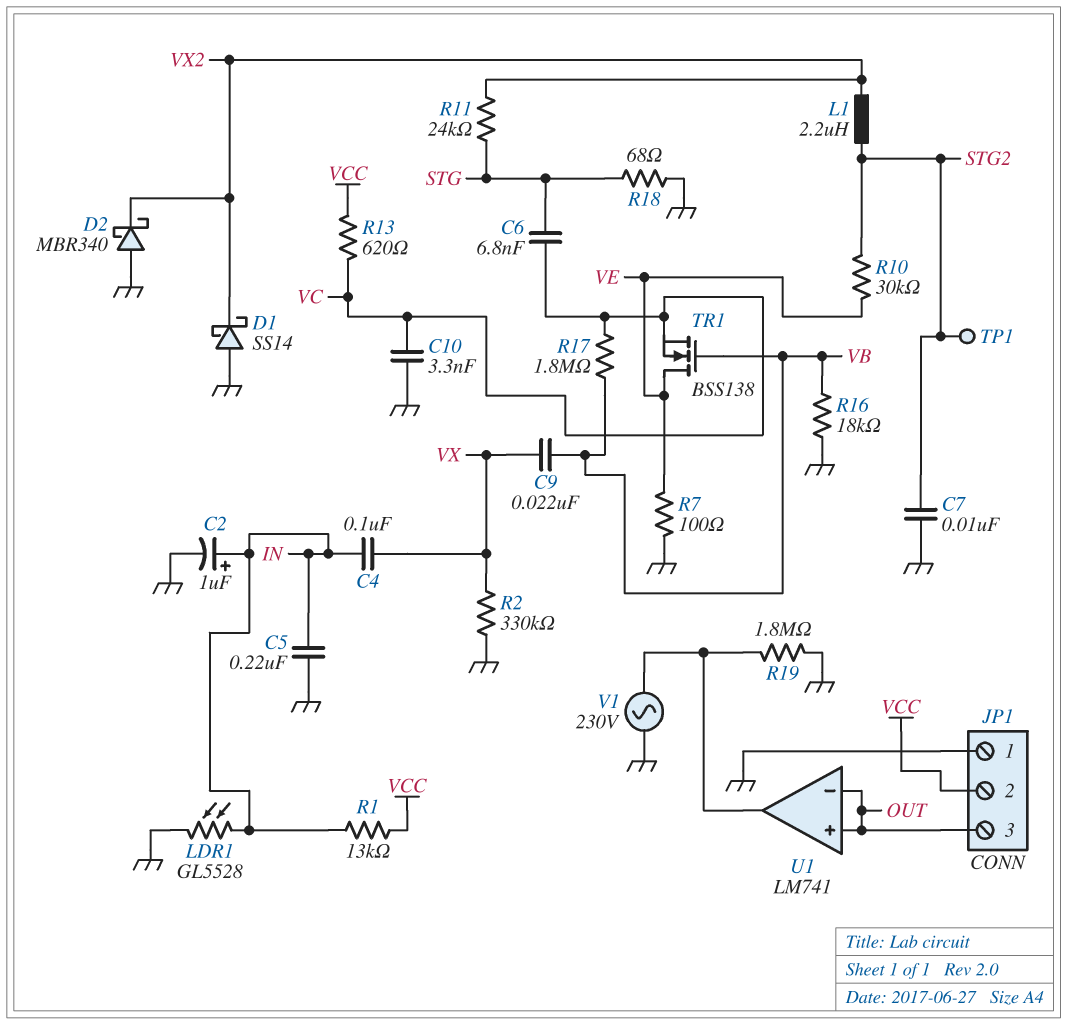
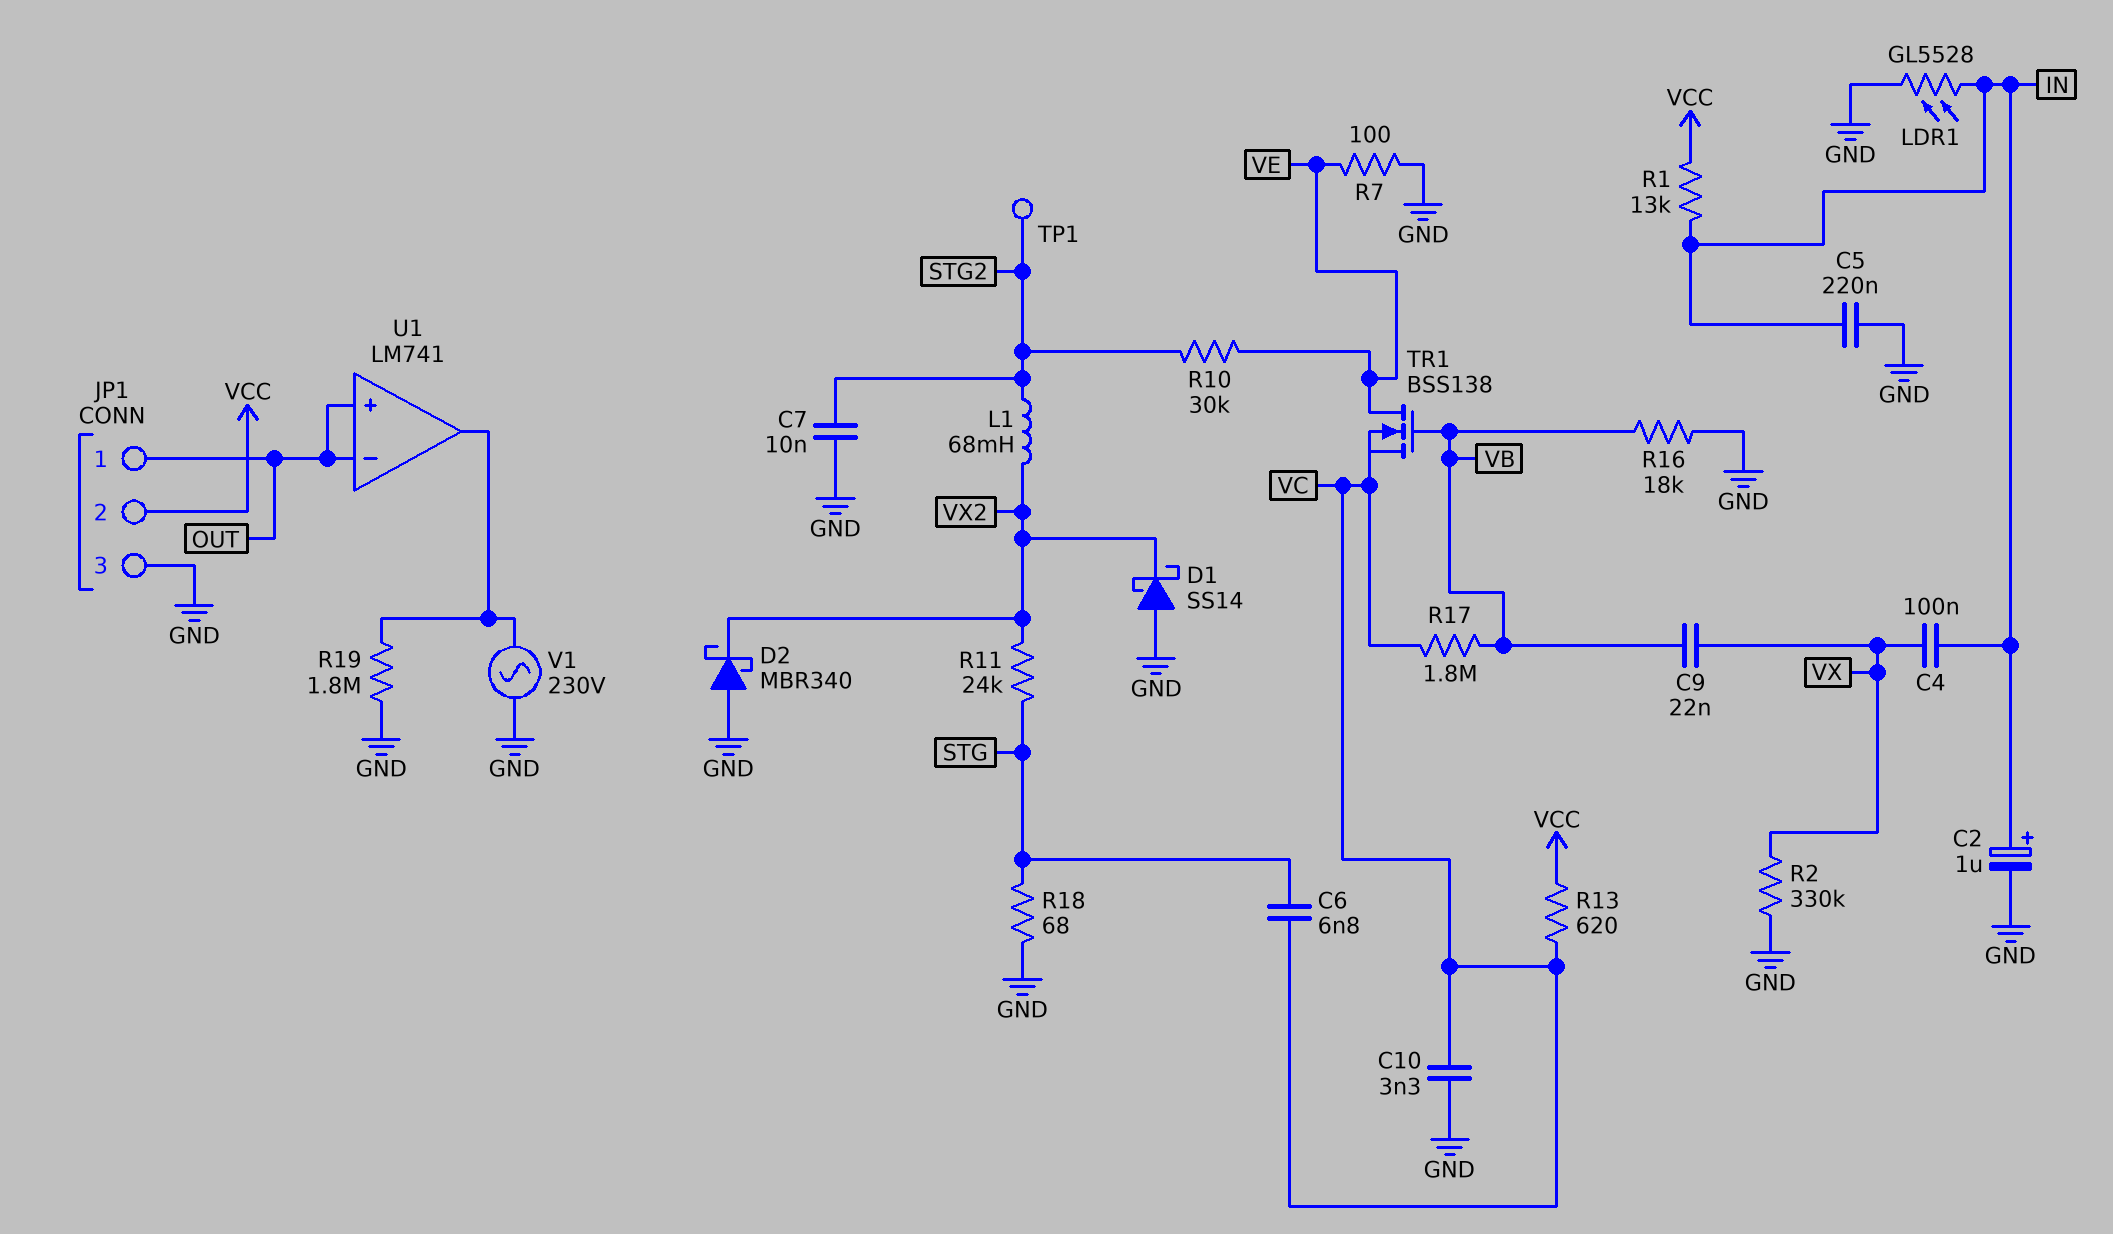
JP1 pin 1: GND -> OUT
JP1 pin 3: OUT -> GND
L1: 2.2uH (STG2, VX2) -> 68mH (STG2, VX2)

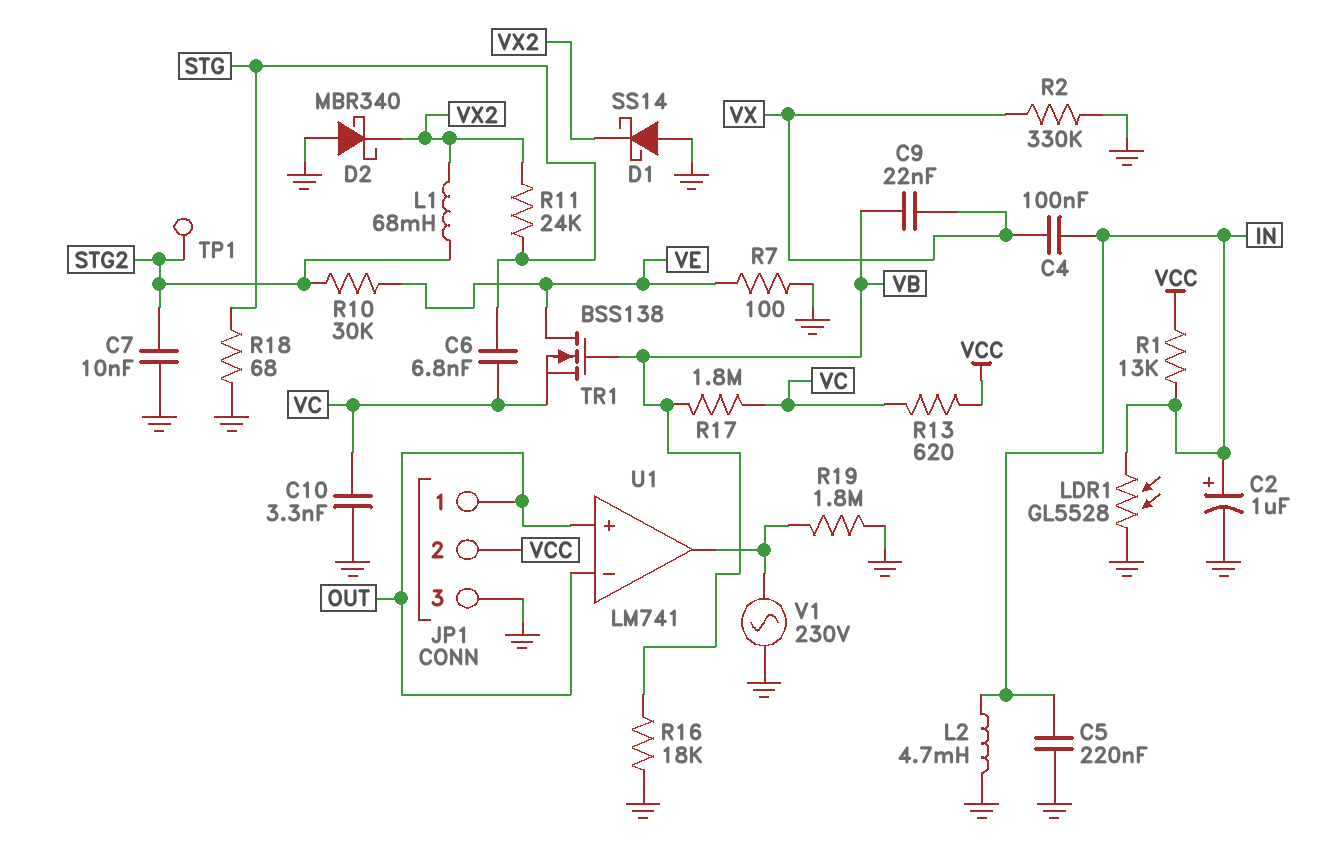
L2: none -> 4.7mH (GND, IN)

